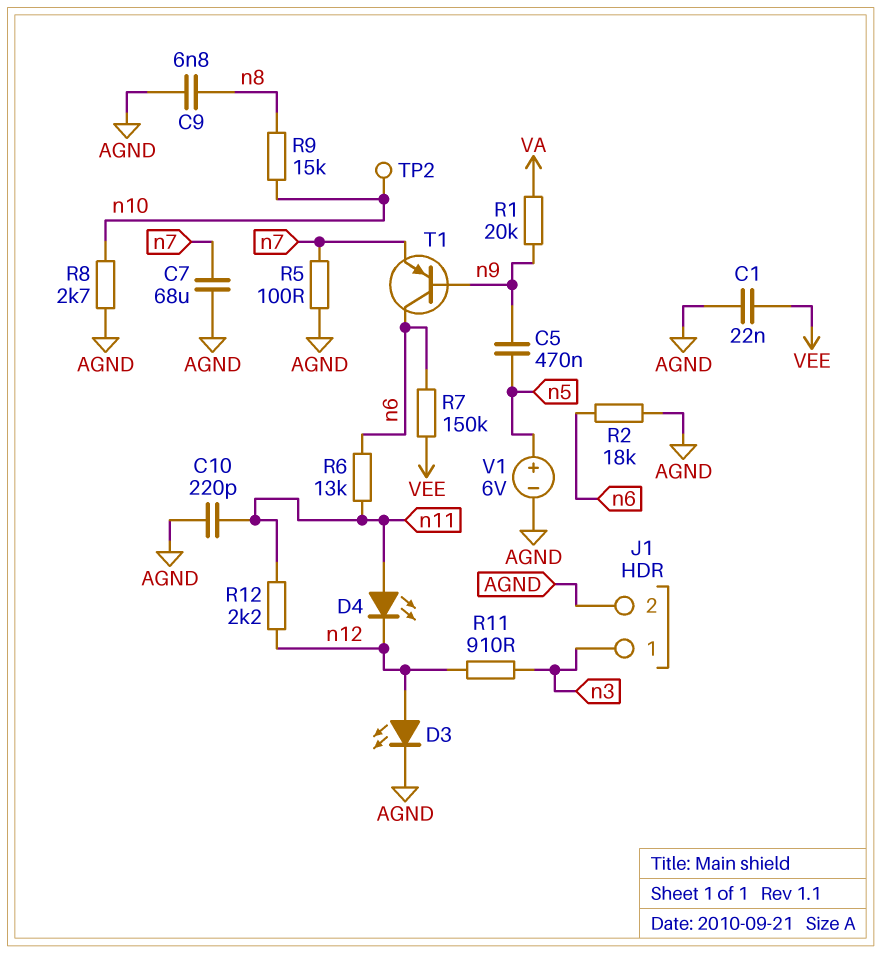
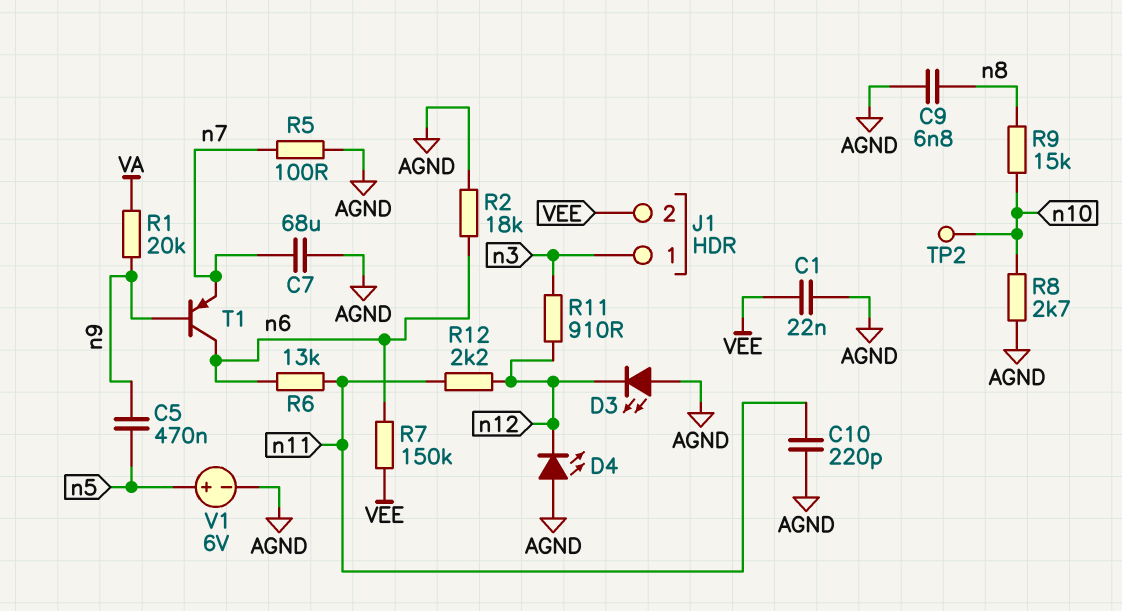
D3: LED (A n12, K AGND) -> LED (A AGND, K n12)
D4: LED (A n11, K n12) -> LED (A AGND, K n12)
J1 pin 2: AGND -> VEE

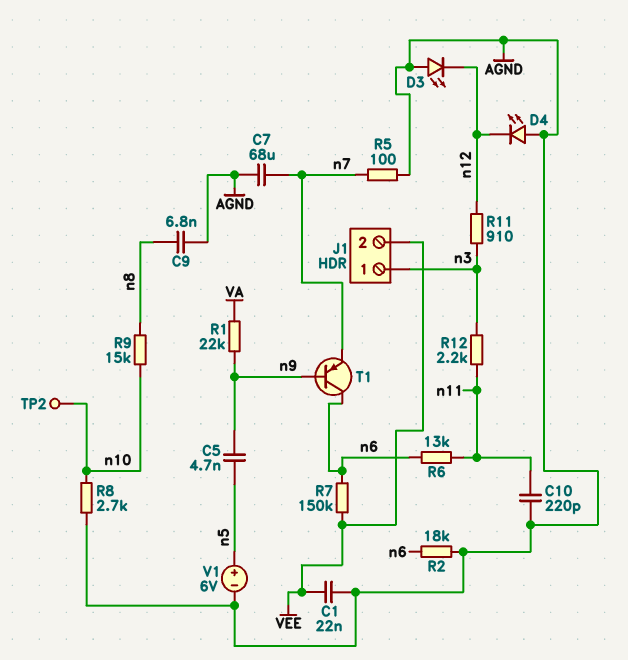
C5: 470nF (n5, n9) -> 4.7nF (n5, n9)
R1: 20k (VA, n9) -> 22k (VA, n9)
R12: 2.2k (n11, n12) -> 2.2k (n3, n11)

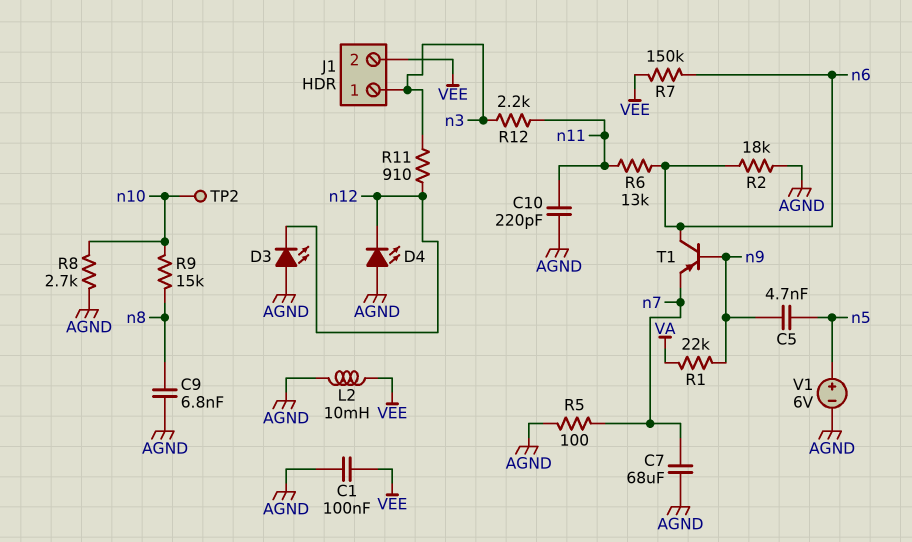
C1: 22nF (AGND, VEE) -> 100nF (AGND, VEE)
L2: none -> 10mH (AGND, VEE)

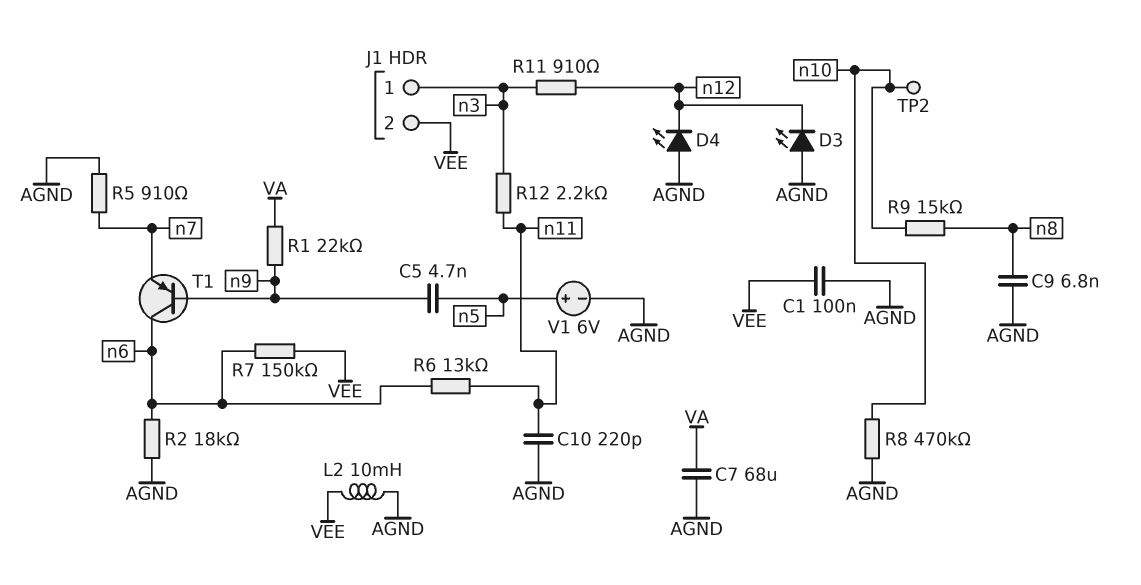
C7: 68uF (AGND, n7) -> 68uF (AGND, VA)
R5: 100 (AGND, n7) -> 910 (AGND, n7)
R8: 2.7k (AGND, n10) -> 470k (AGND, n10)

